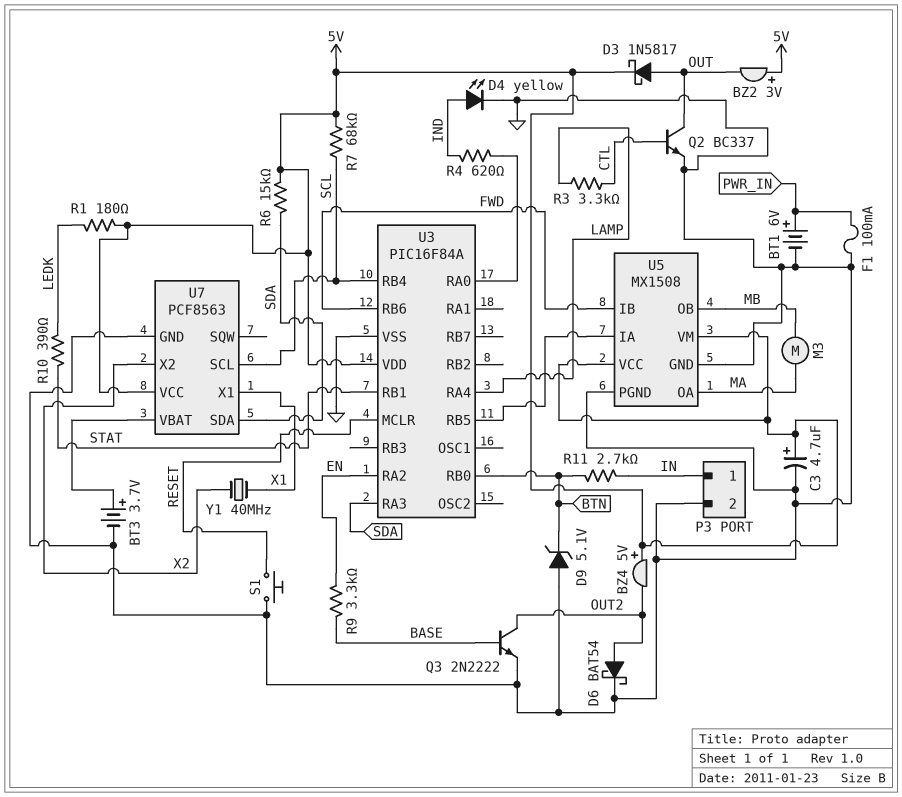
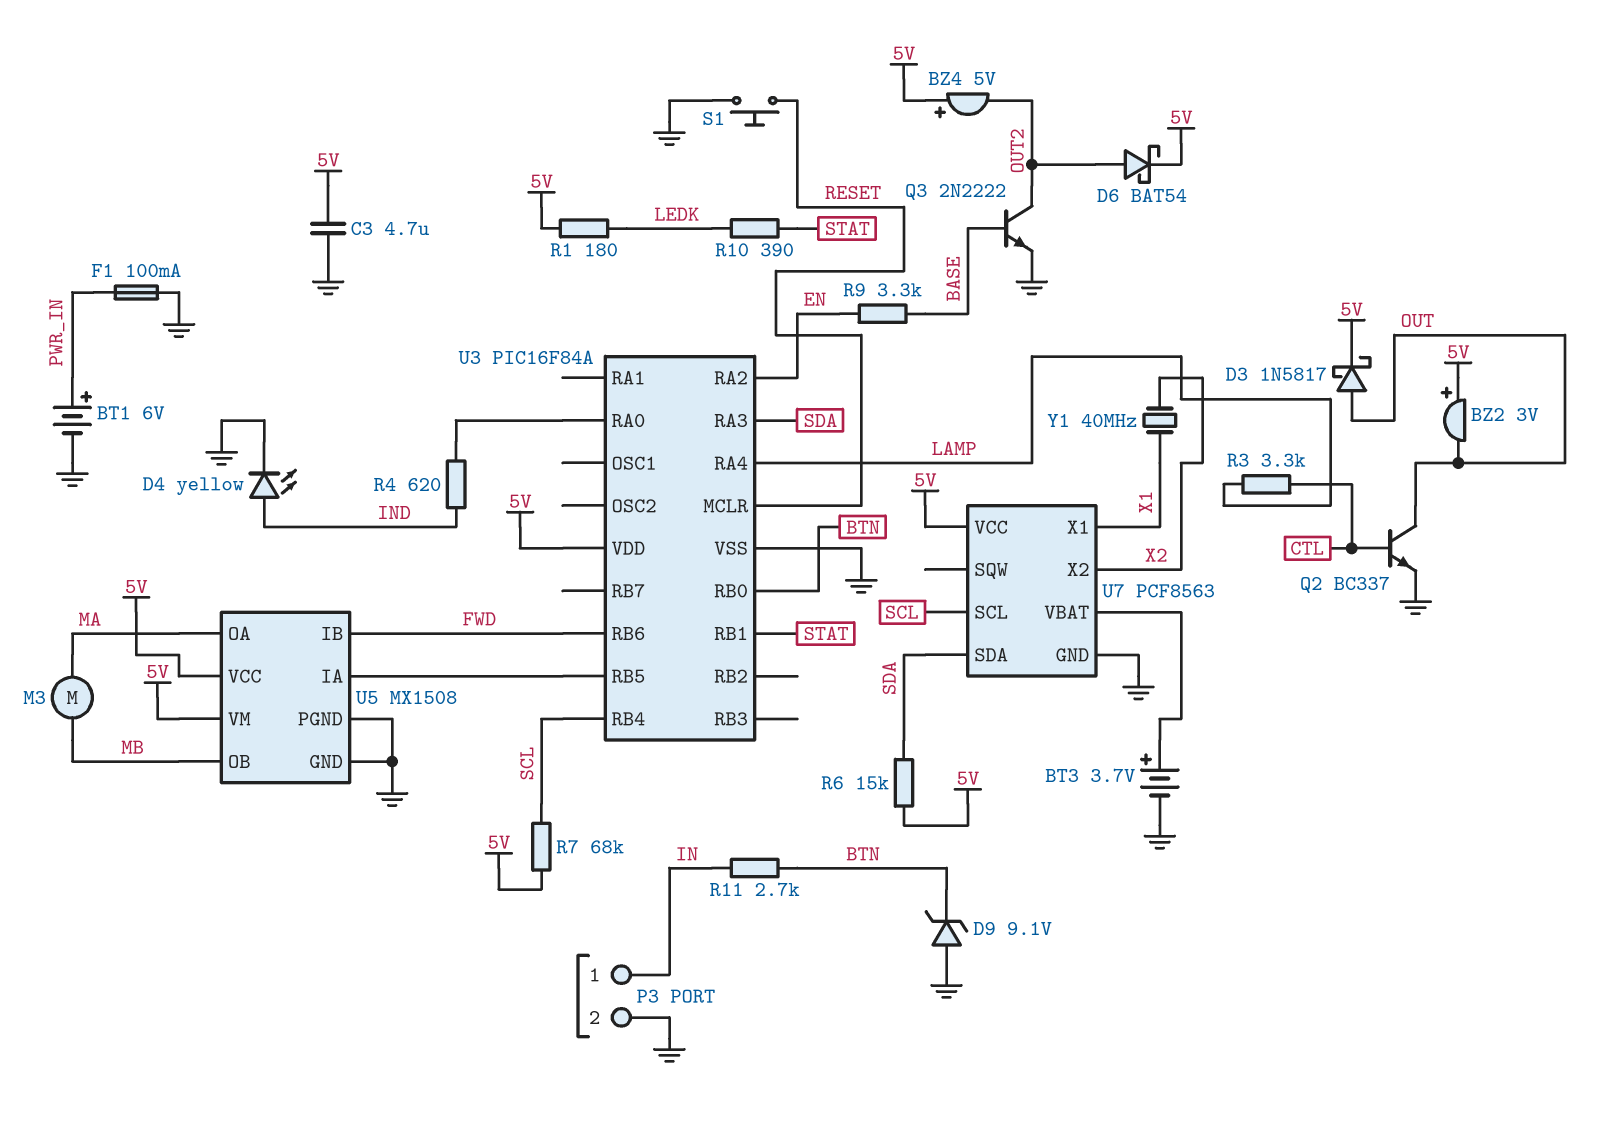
C3: 4.7uF (plus 5V, minus GND) -> 4.7uF (5V, GND)
D6: schottky BAT54 (A OUT2, K GND) -> schottky BAT54 (A OUT2, K 5V)
D9: zener 5.1V (A GND, K BTN) -> zener 9.1V (A GND, K BTN)

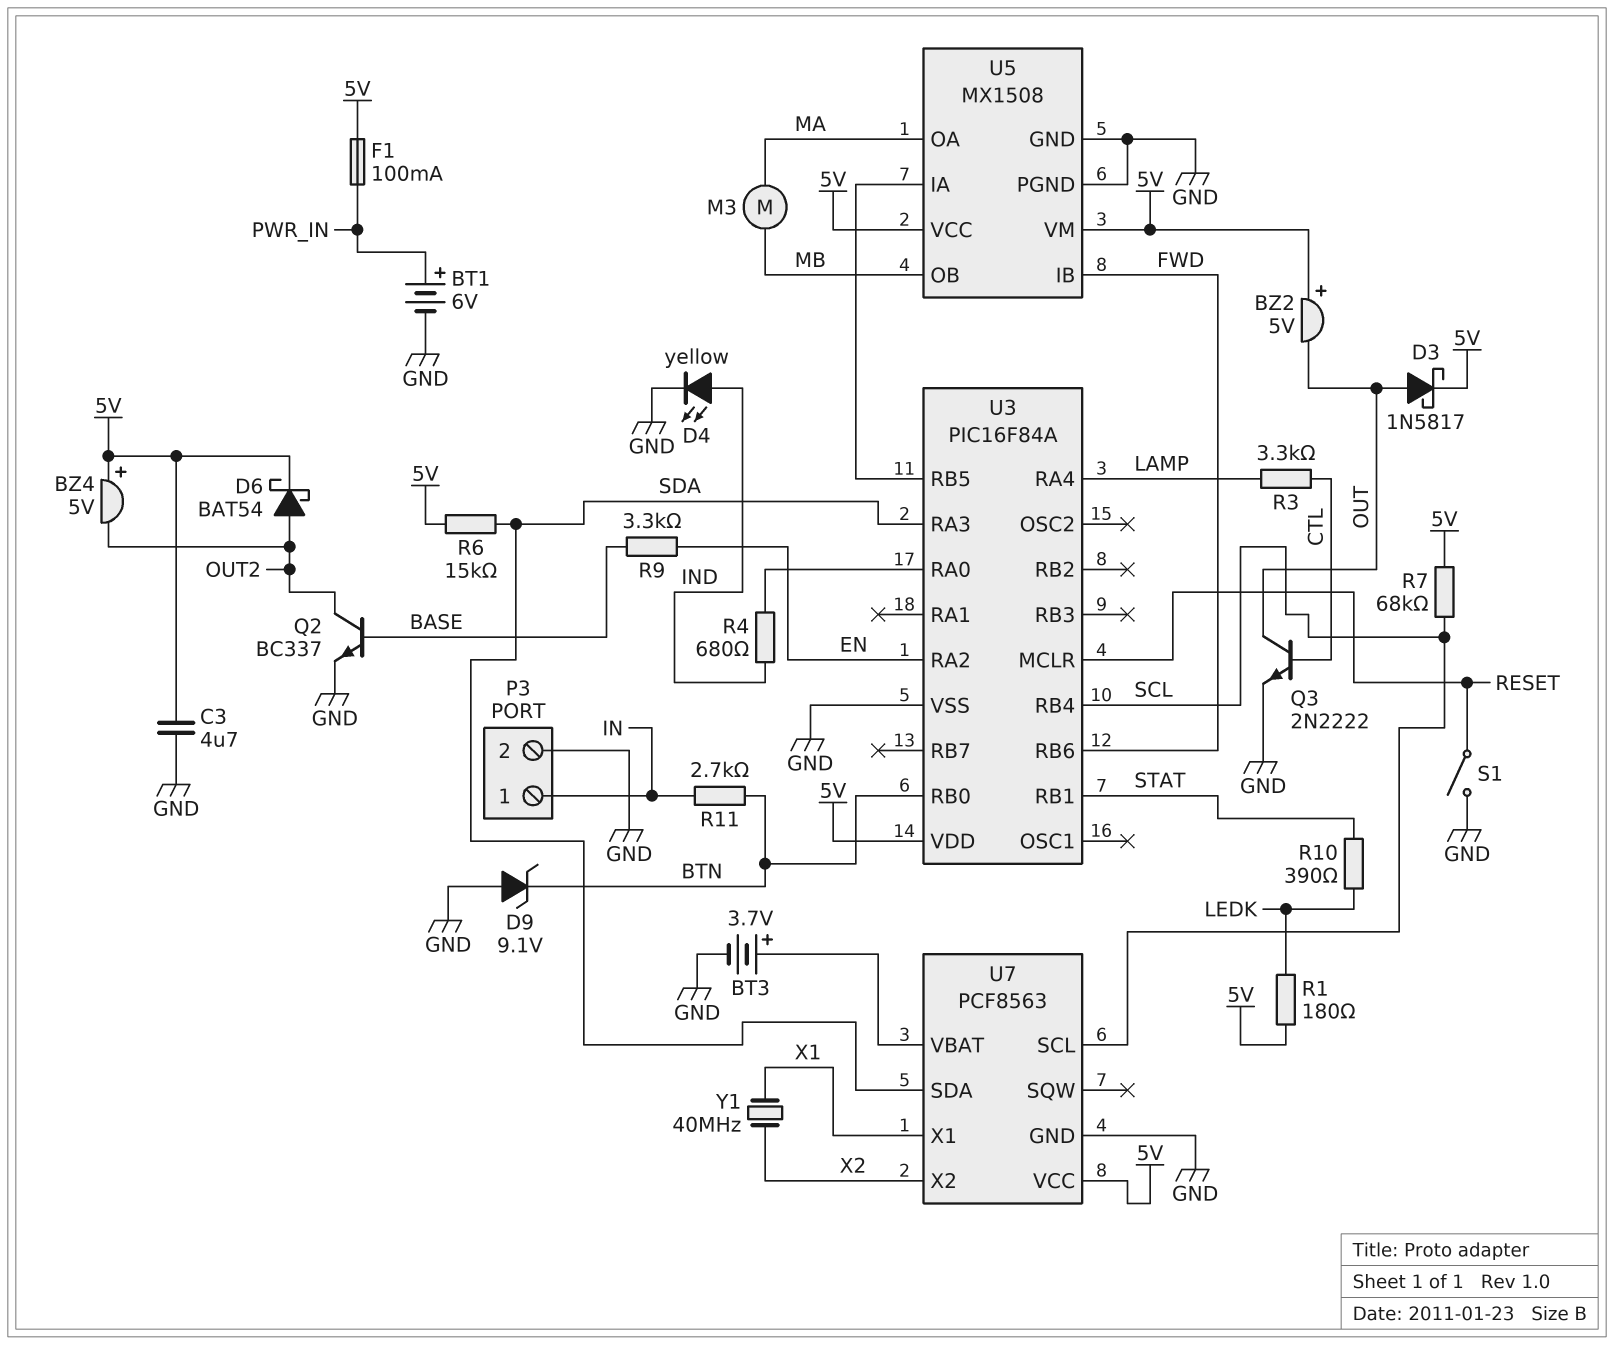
BZ2: buzzer 3V (plus 5V, minus OUT) -> buzzer 5V (plus 5V, minus OUT)
F1: 100mA (GND, PWR_IN) -> 100mA (5V, PWR_IN)
Q2: NPN BC337 (B CTL, C OUT, E GND) -> NPN BC337 (B BASE, C OUT2, E GND)
Q3: NPN 2N2222 (B BASE, C OUT2, E GND) -> NPN 2N2222 (B CTL, C OUT, E GND)
R4: 620 (IND, U3/RA0) -> 680 (IND, U3/RA0)
S1: button (GND, RESET) -> switch (GND, RESET)

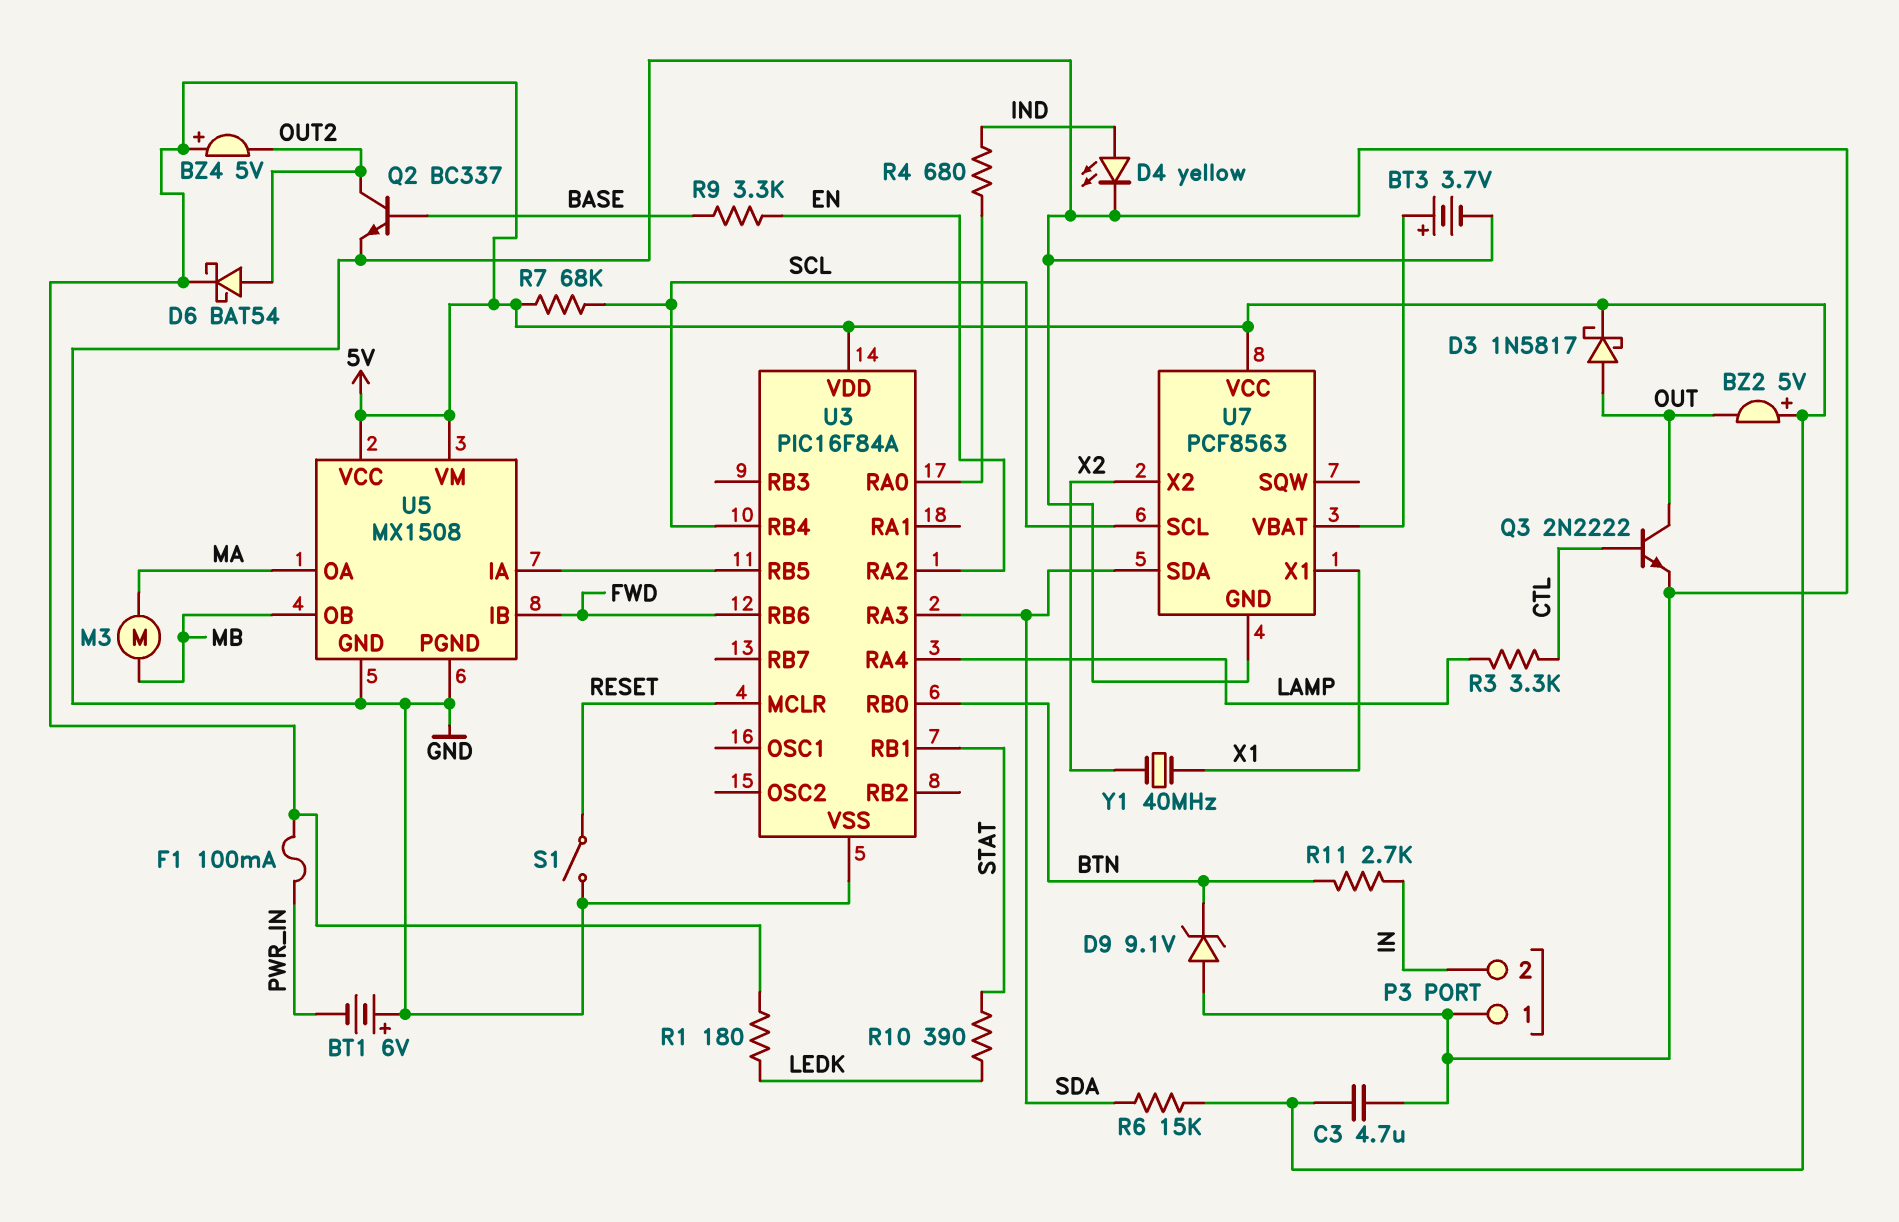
BT1: 6V (plus PWR_IN, minus GND) -> 6V (plus GND, minus PWR_IN)
P3 pin 1: IN -> GND
P3 pin 2: GND -> IN

